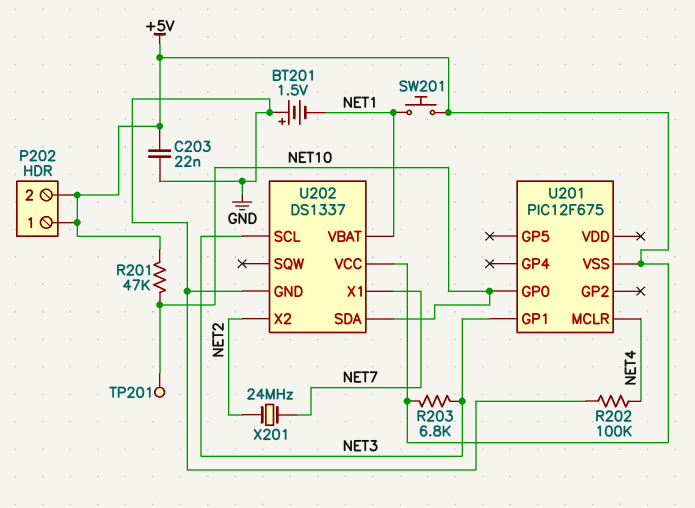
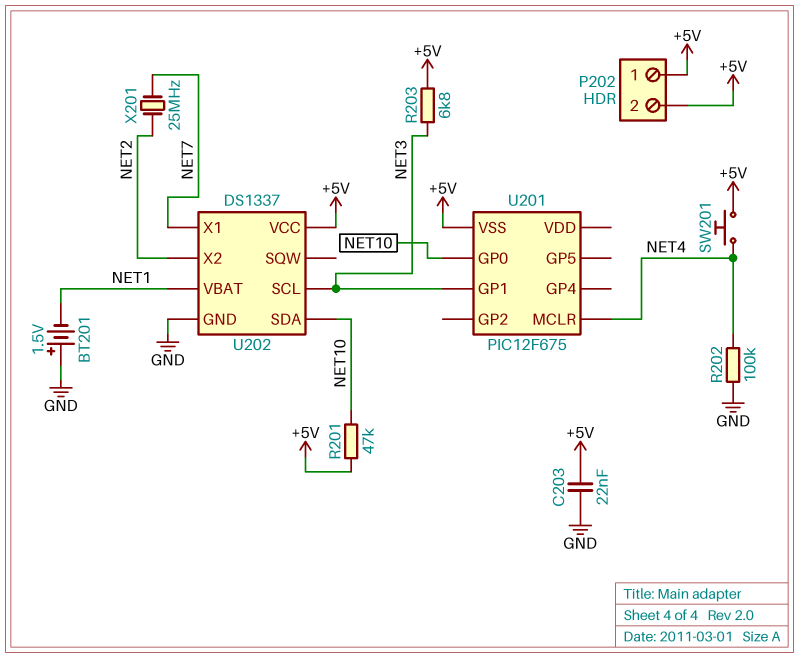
SW201: button (+5V, NET1) -> button (+5V, NET4)
TP201: test point (NET10) -> none
X201: 24MHz (NET2, NET7) -> 25MHz (NET2, NET7)

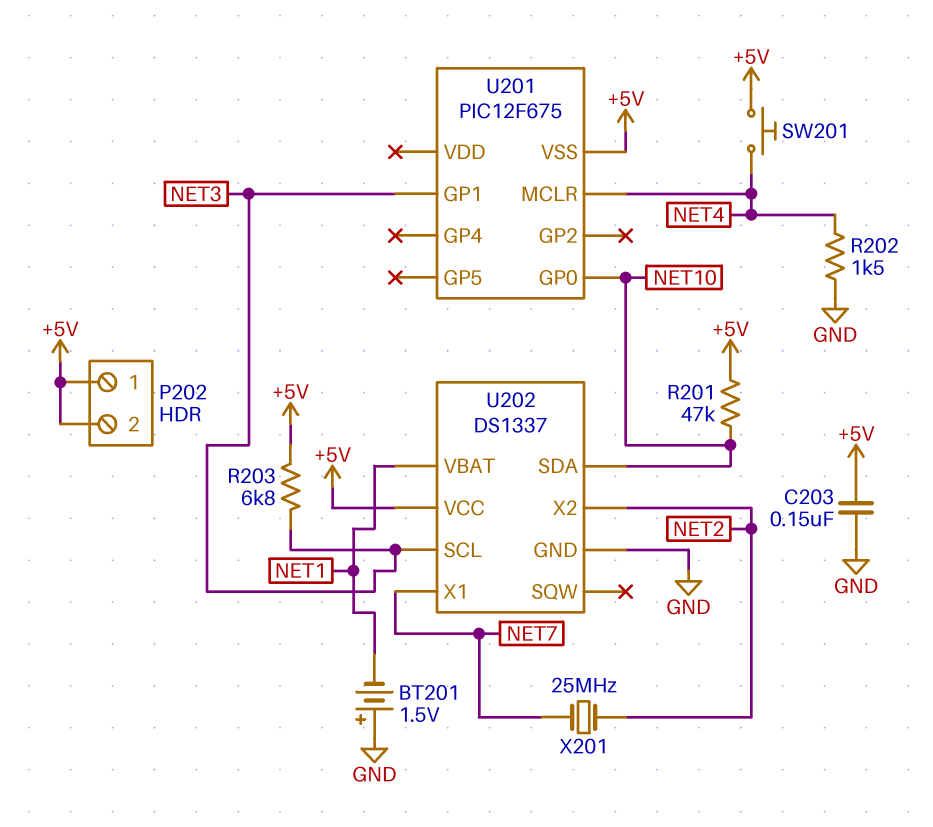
C203: 22nF (+5V, GND) -> 150nF (+5V, GND)
R202: 100k (GND, NET4) -> 1.5k (GND, NET4)

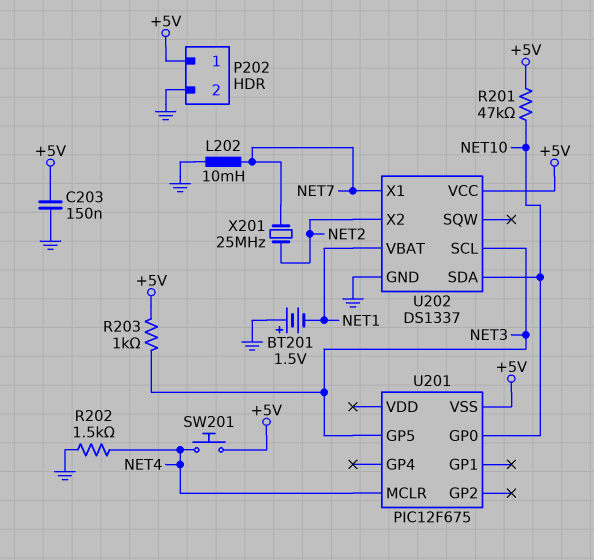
L202: none -> 10mH (GND, NET7)
P202 pin 2: +5V -> GND
R203: 6.8k (+5V, NET3) -> 1k (+5V, NET3)
U201 pin GP1: NET3 -> none
U201 pin GP5: none -> NET3

